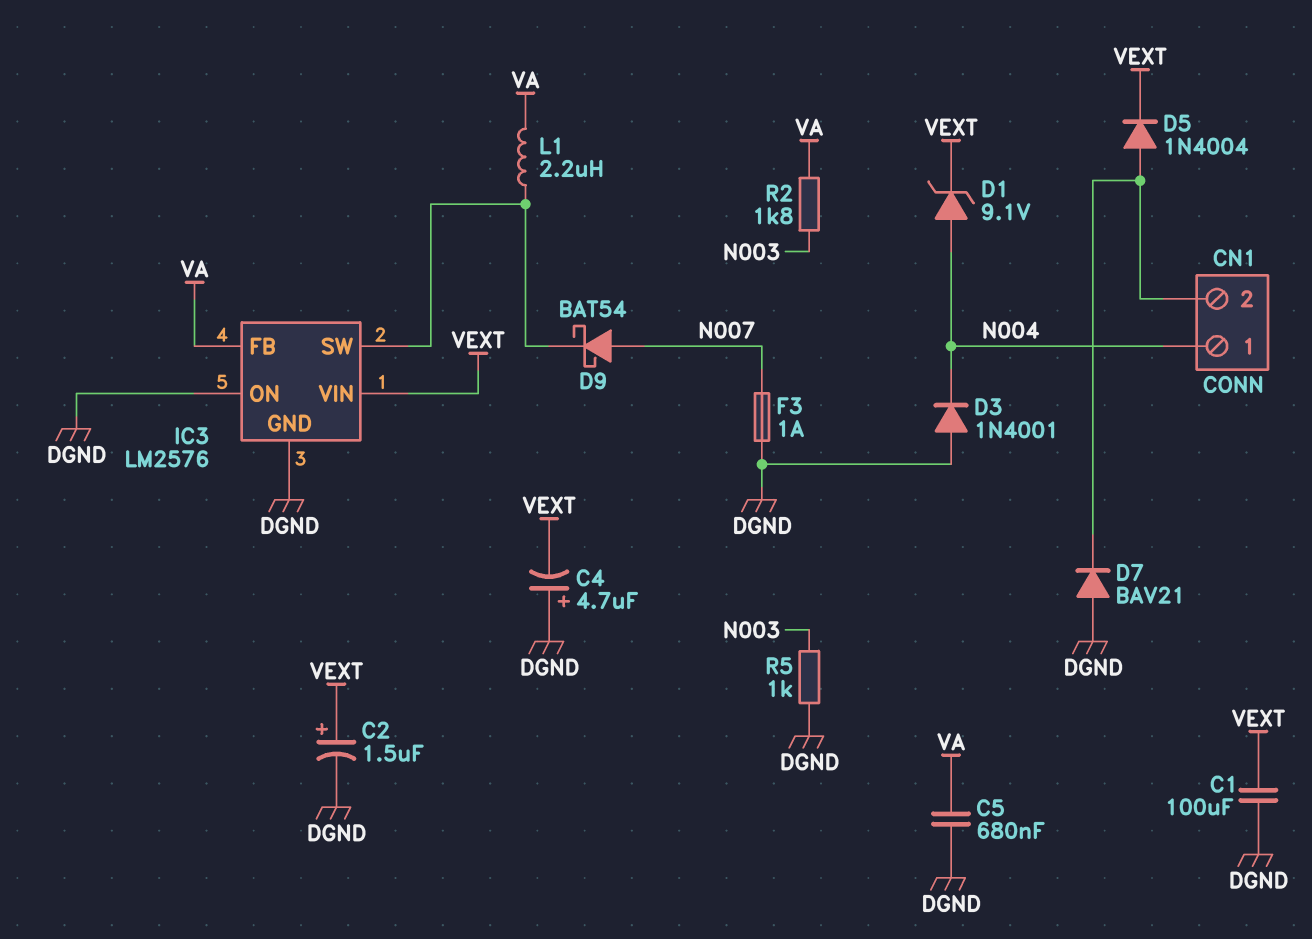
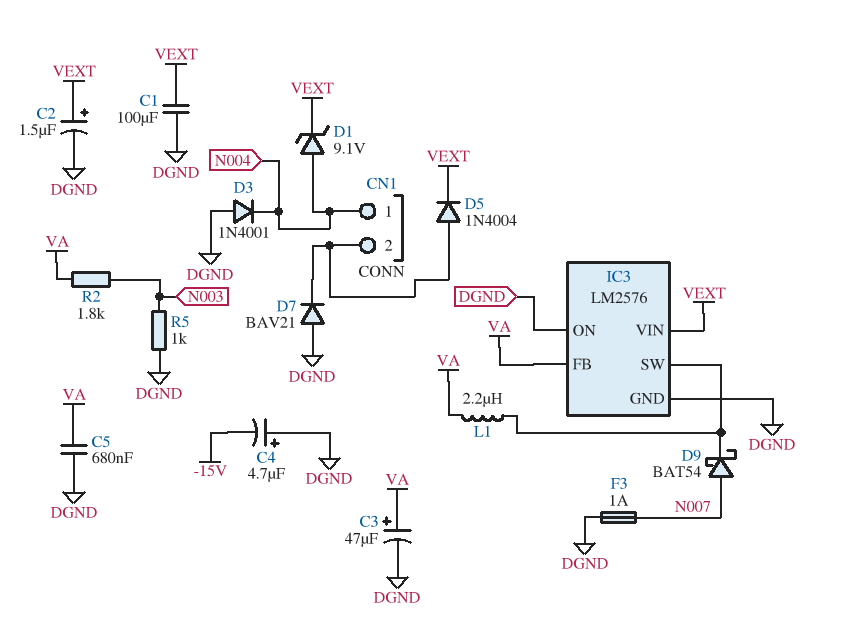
C3: none -> 47uF (plus VA, minus DGND)
C4: 4.7uF (plus DGND, minus VEXT) -> 4.7uF (plus DGND, minus -15V)

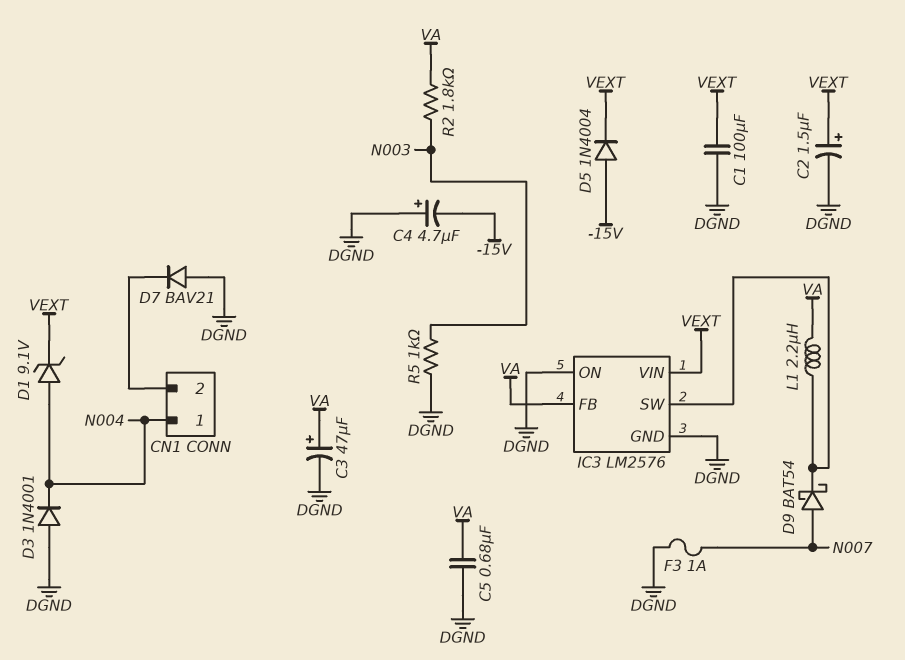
D5: diode 1N4004 (A CN1/2, K VEXT) -> diode 1N4004 (A -15V, K VEXT)

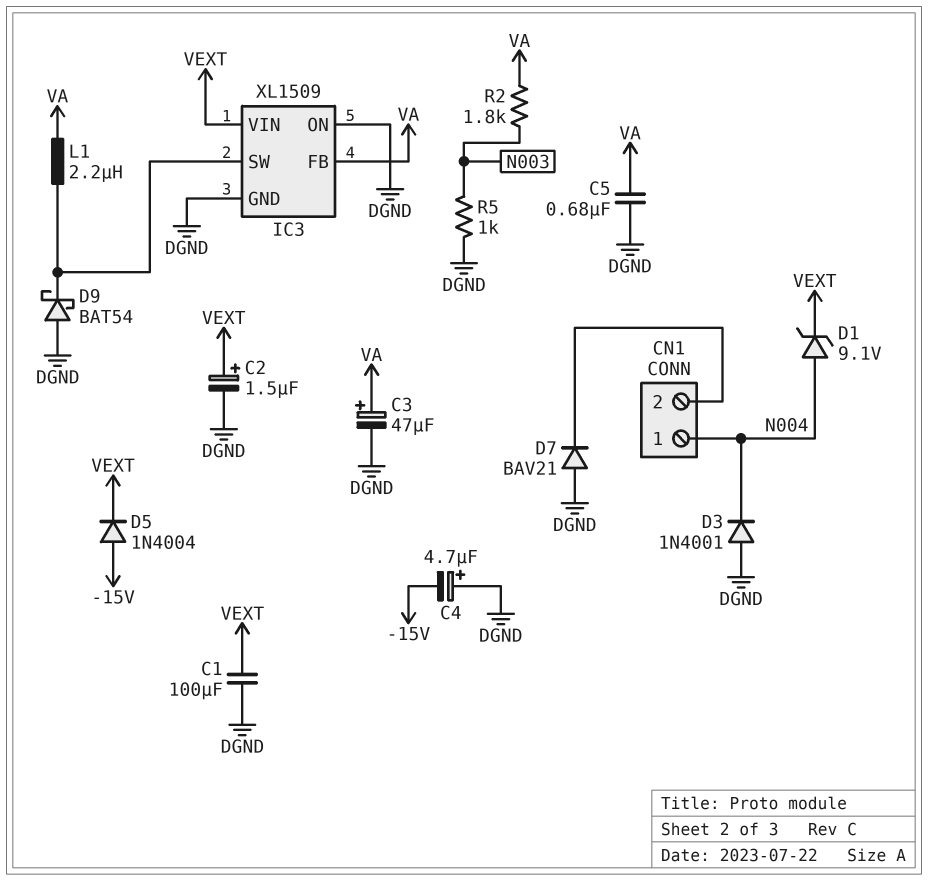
D9: schottky BAT54 (A N007, K IC3/SW) -> schottky BAT54 (A DGND, K IC3/SW)
F3: 1A (DGND, N007) -> none
IC3: LM2576 -> XL1509

